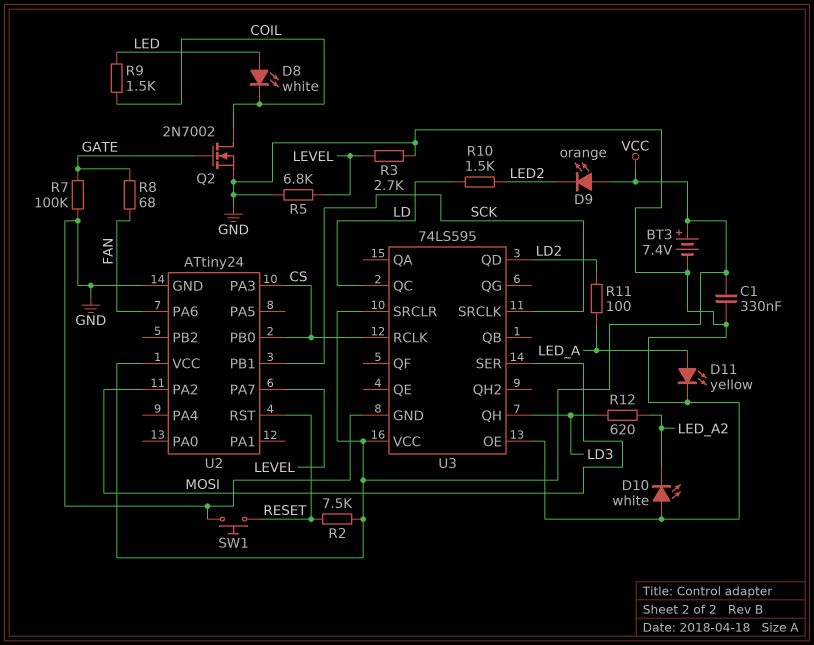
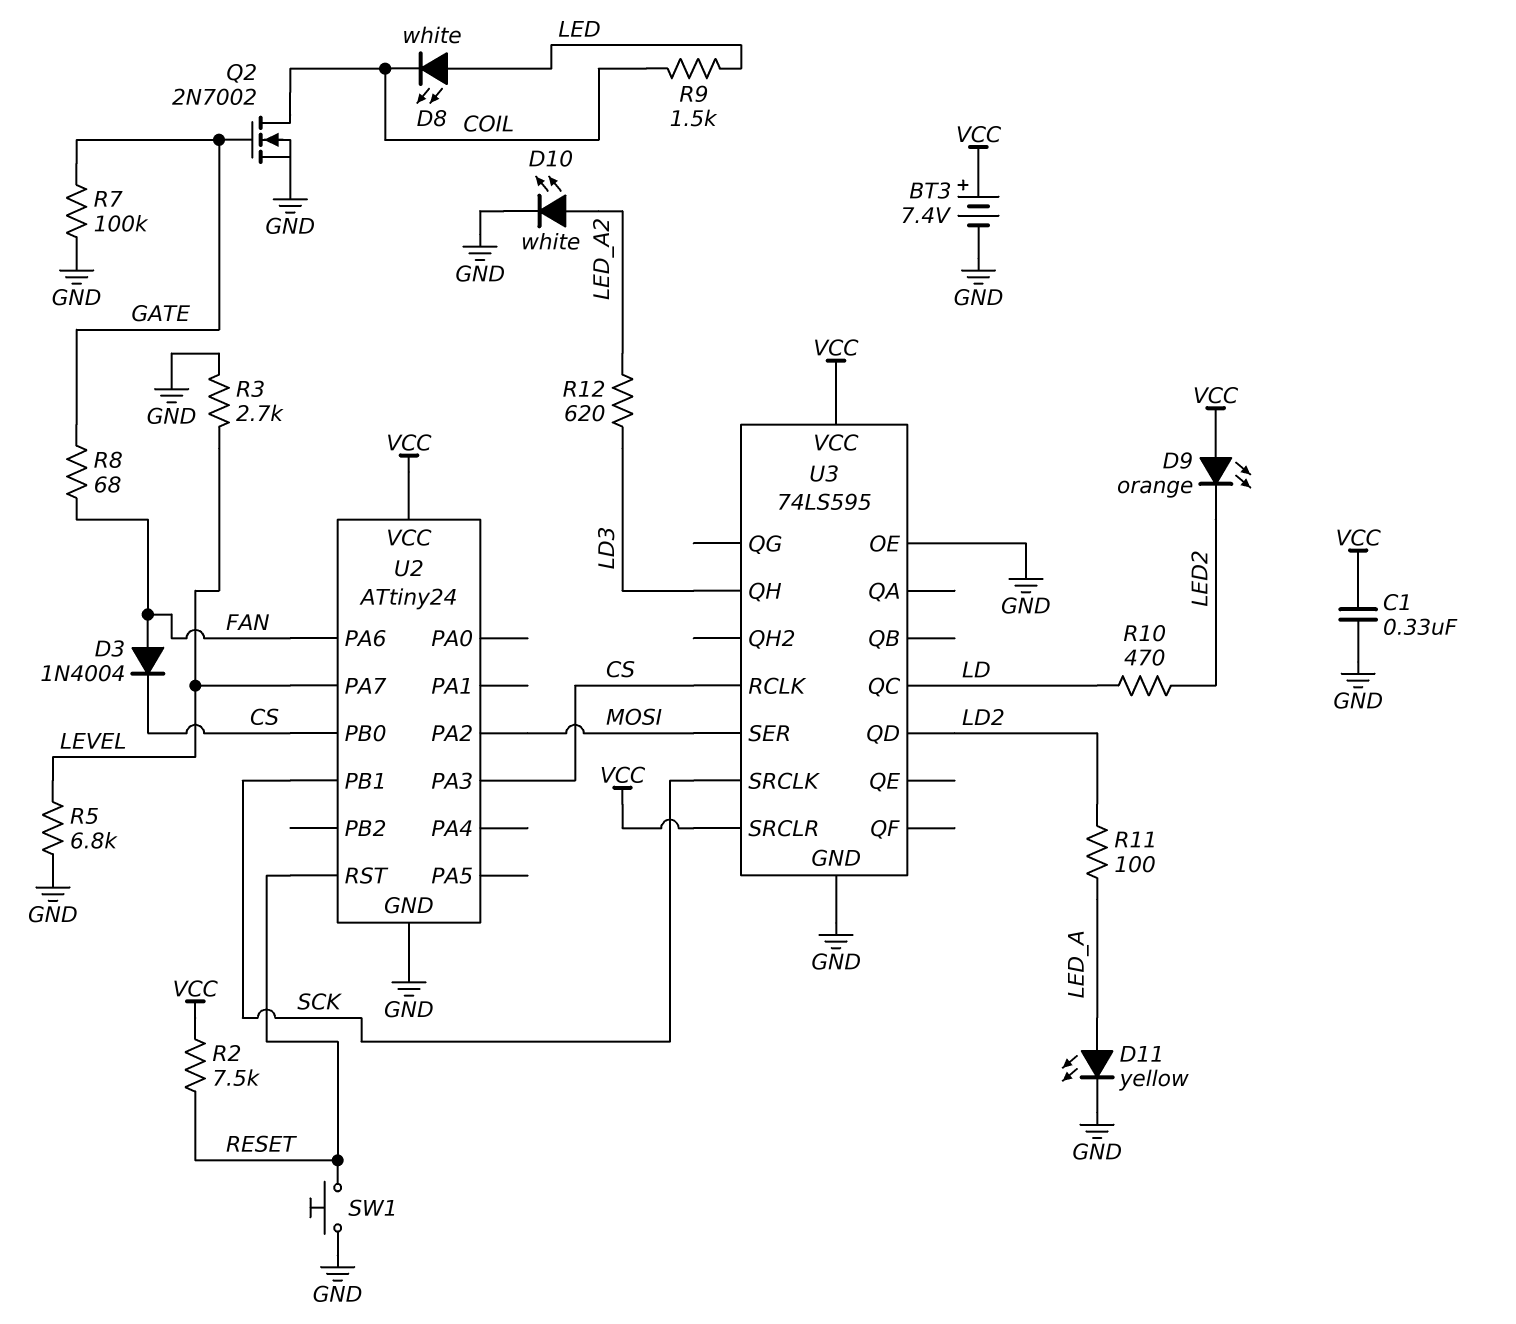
D3: none -> diode 1N4004 (A FAN, K CS)
D10: LED white (A GND, K LED_A2) -> LED white (A LED_A2, K GND)
R10: 1.5k (LD, LED2) -> 470 (LD, LED2)

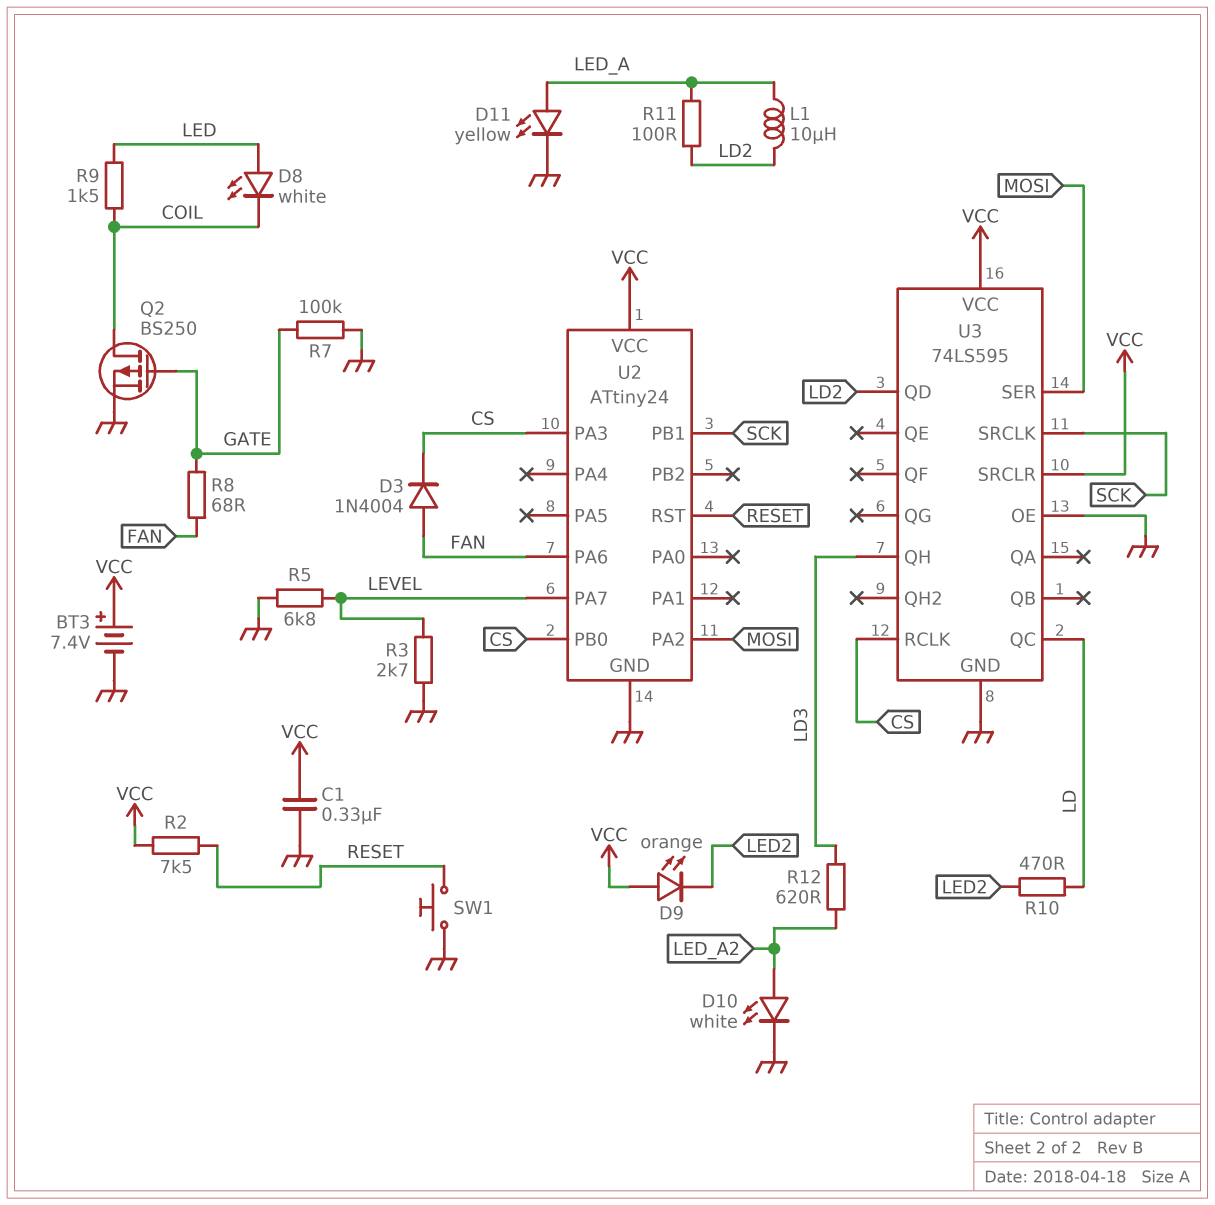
L1: none -> 10uH (LD2, LED_A)
Q2: NMOS 2N7002 (G GATE, D COIL, S GND) -> PMOS BS250 (G GATE, D COIL, S GND)

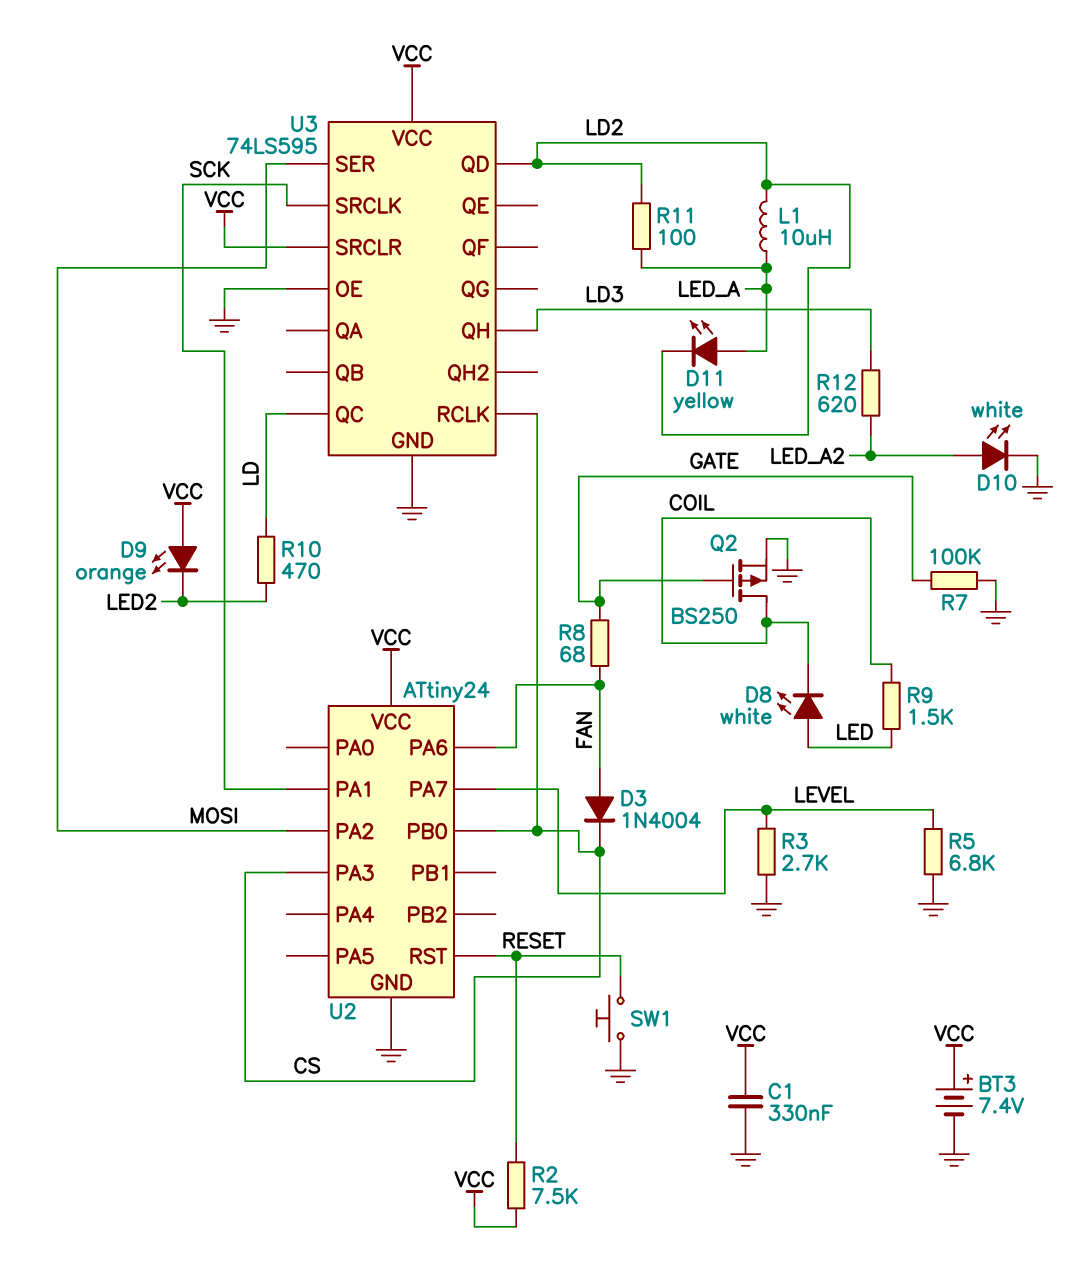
D11: LED yellow (A LED_A, K GND) -> LED yellow (A LED_A, K LD2)
U2 pin PA1: none -> SCK
U2 pin PB1: SCK -> none

